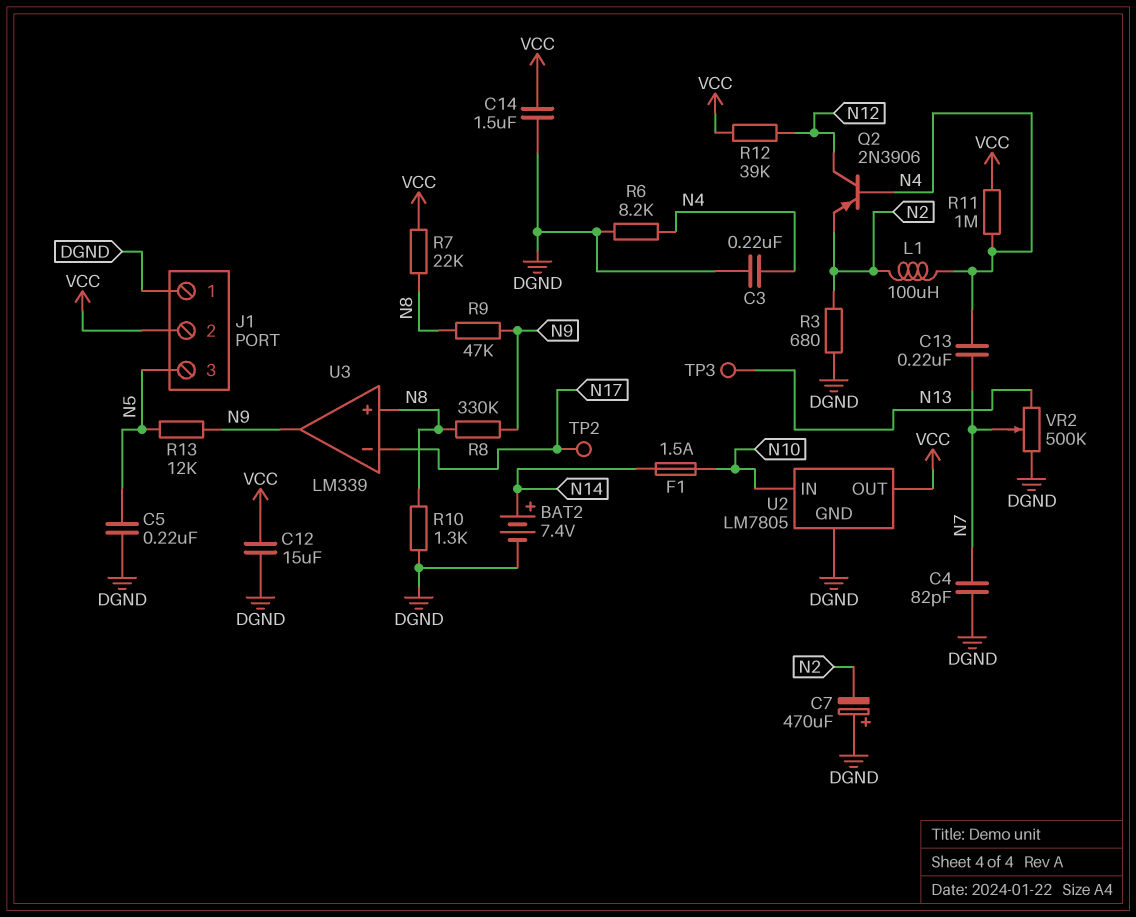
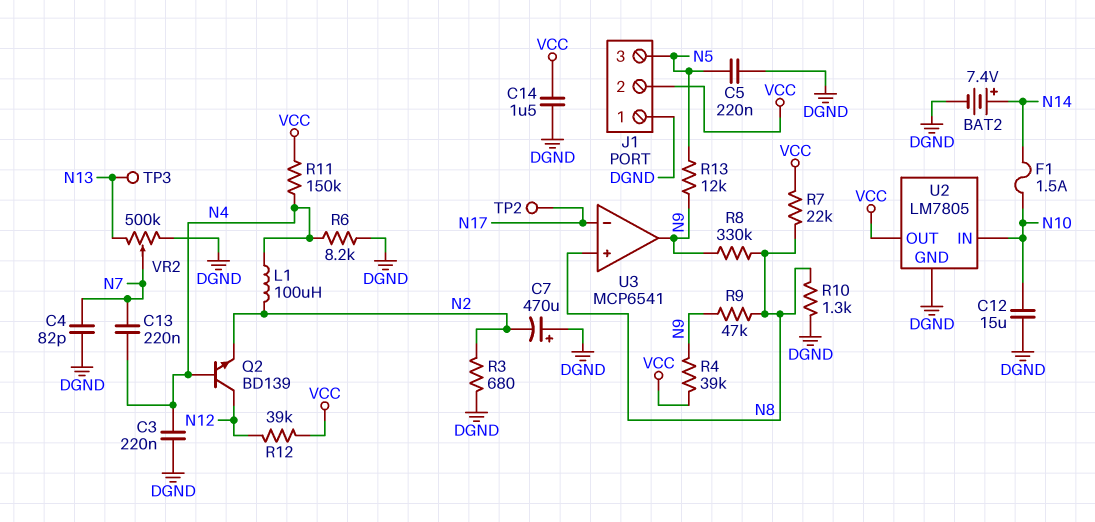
C12: 15uF (DGND, VCC) -> 15uF (DGND, N10)
Q2: PNP 2N3906 (B N4, C N12, E N2) -> NPN BD139 (B N4, C N12, E N2)
R4: none -> 39k (N9, VCC)
R11: 1M (N4, VCC) -> 150k (N4, VCC)
U3: LM339 -> MCP6541

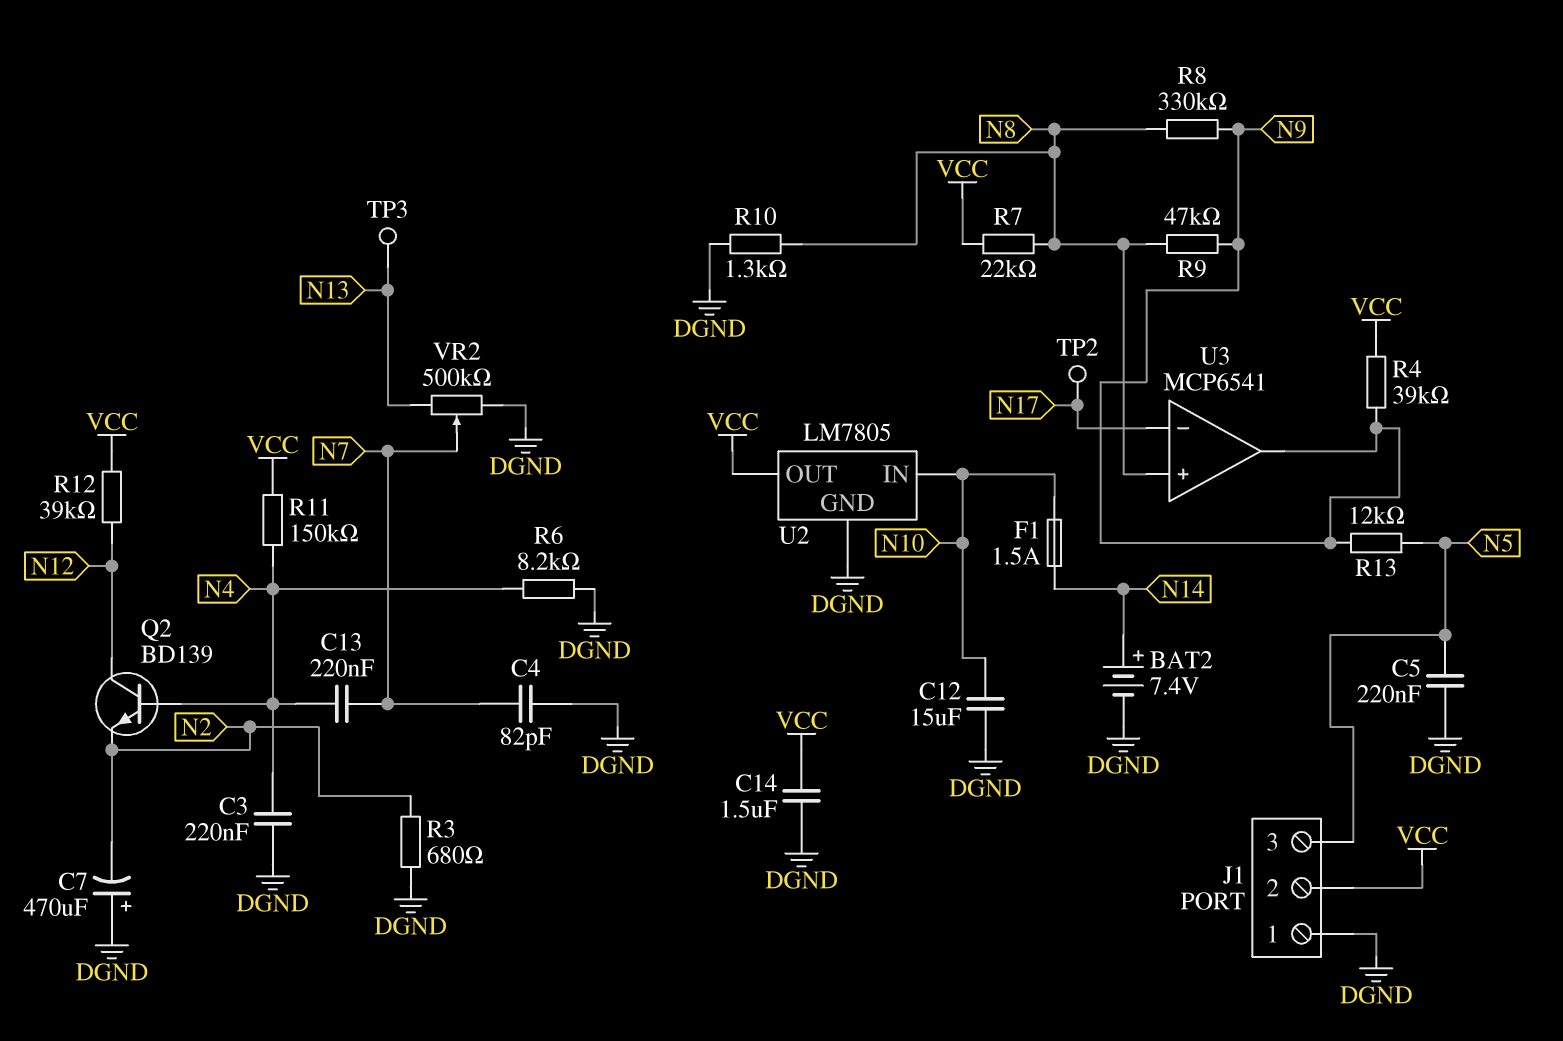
L1: 100uH (N2, N4) -> none

